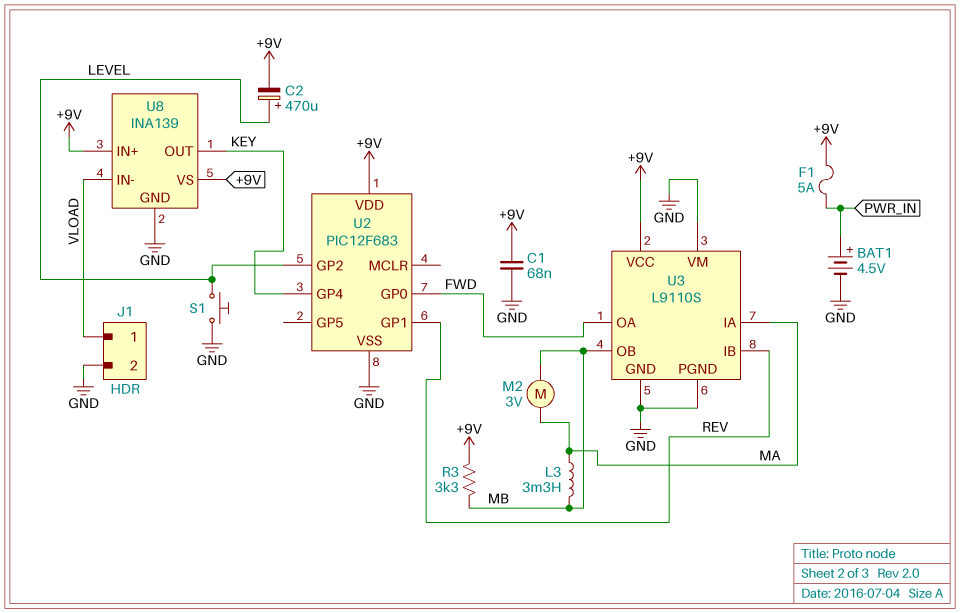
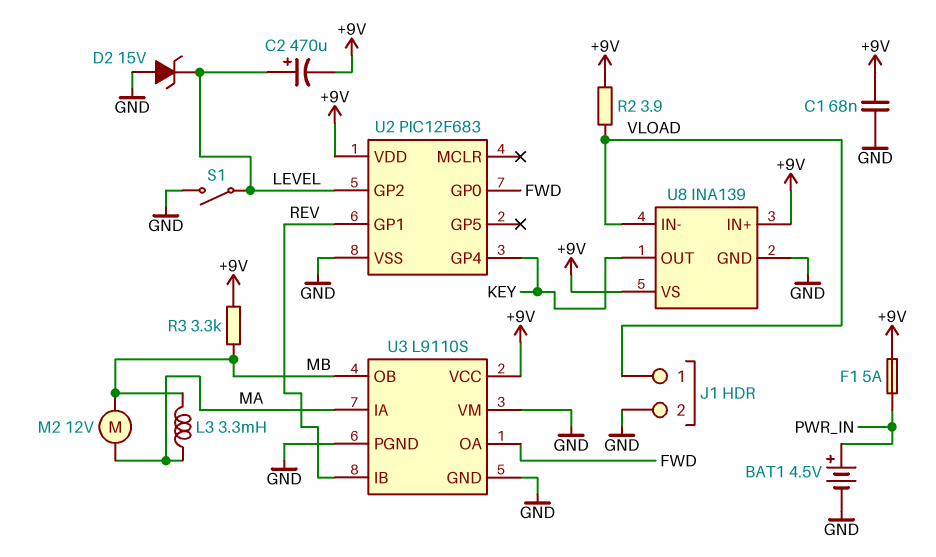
D2: none -> zener 15V (A GND, K LEVEL)
M2: motor 3V (MA, MB) -> motor 12V (MA, MB)
R2: none -> 3.9 (+9V, VLOAD)
S1: button (GND, LEVEL) -> switch (GND, LEVEL)

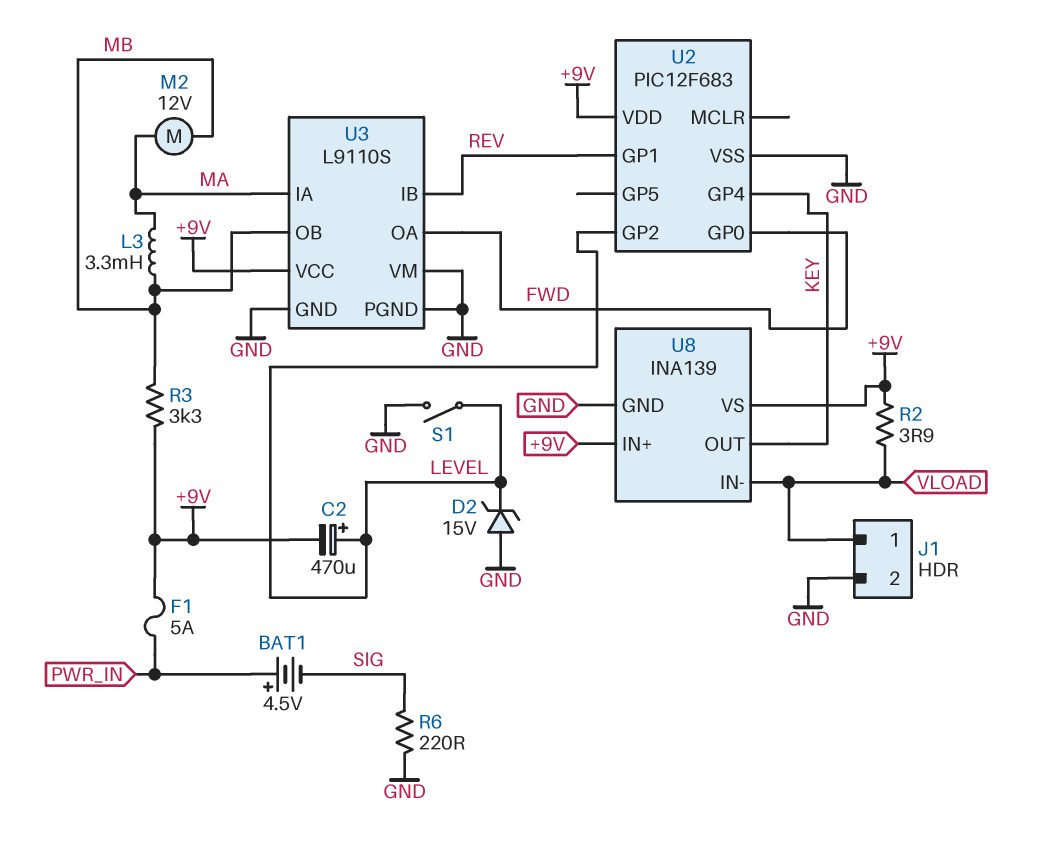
BAT1: 4.5V (plus PWR_IN, minus GND) -> 4.5V (plus PWR_IN, minus SIG)
C1: 68nF (+9V, GND) -> none
R6: none -> 220 (GND, SIG)

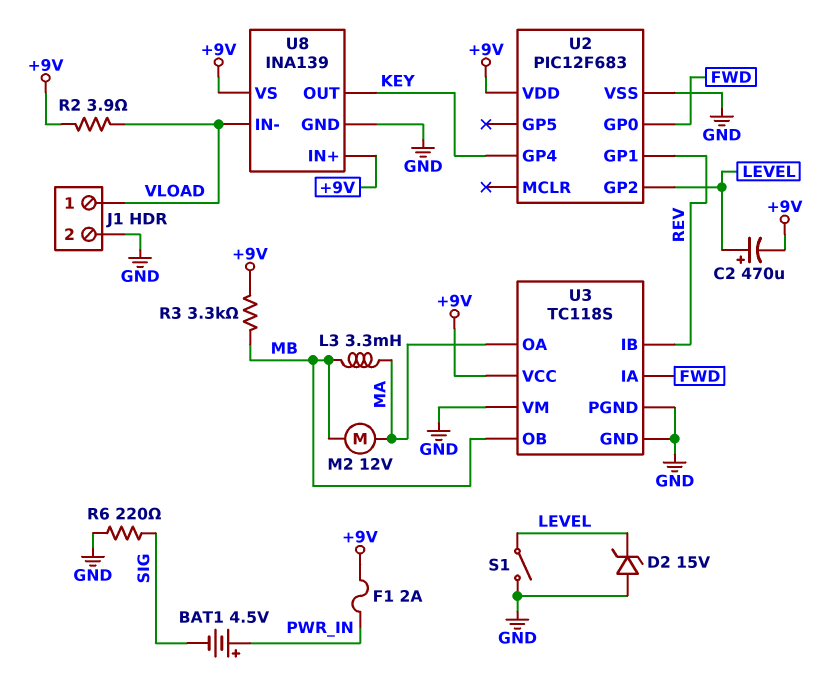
F1: 5A (+9V, PWR_IN) -> 2A (+9V, PWR_IN)
U3: L9110S -> TC118S
U3 pin IA: MA -> FWD
U3 pin OA: FWD -> MA

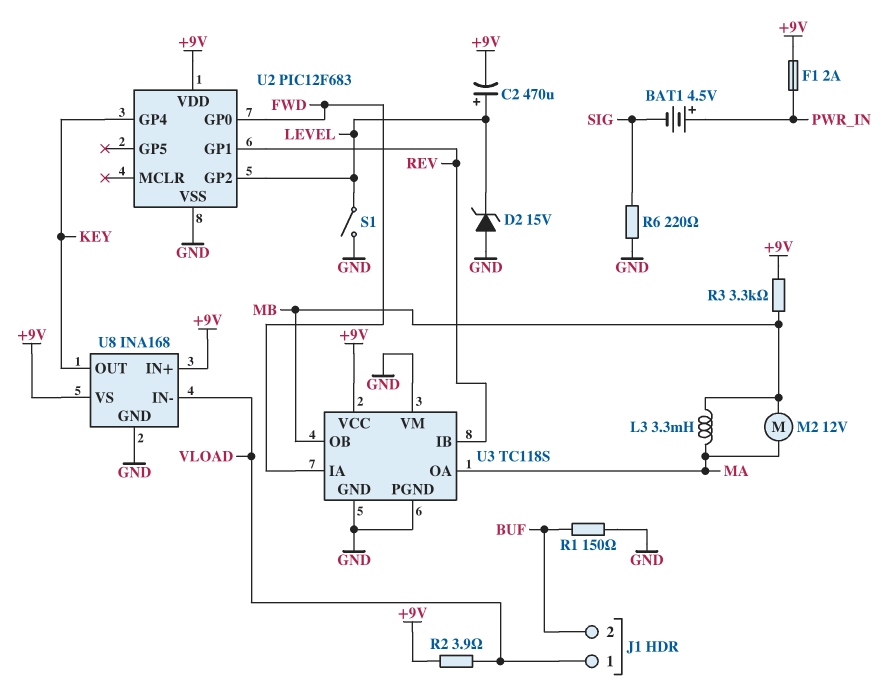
J1 pin 2: GND -> BUF
R1: none -> 150 (BUF, GND)
U8: INA139 -> INA168

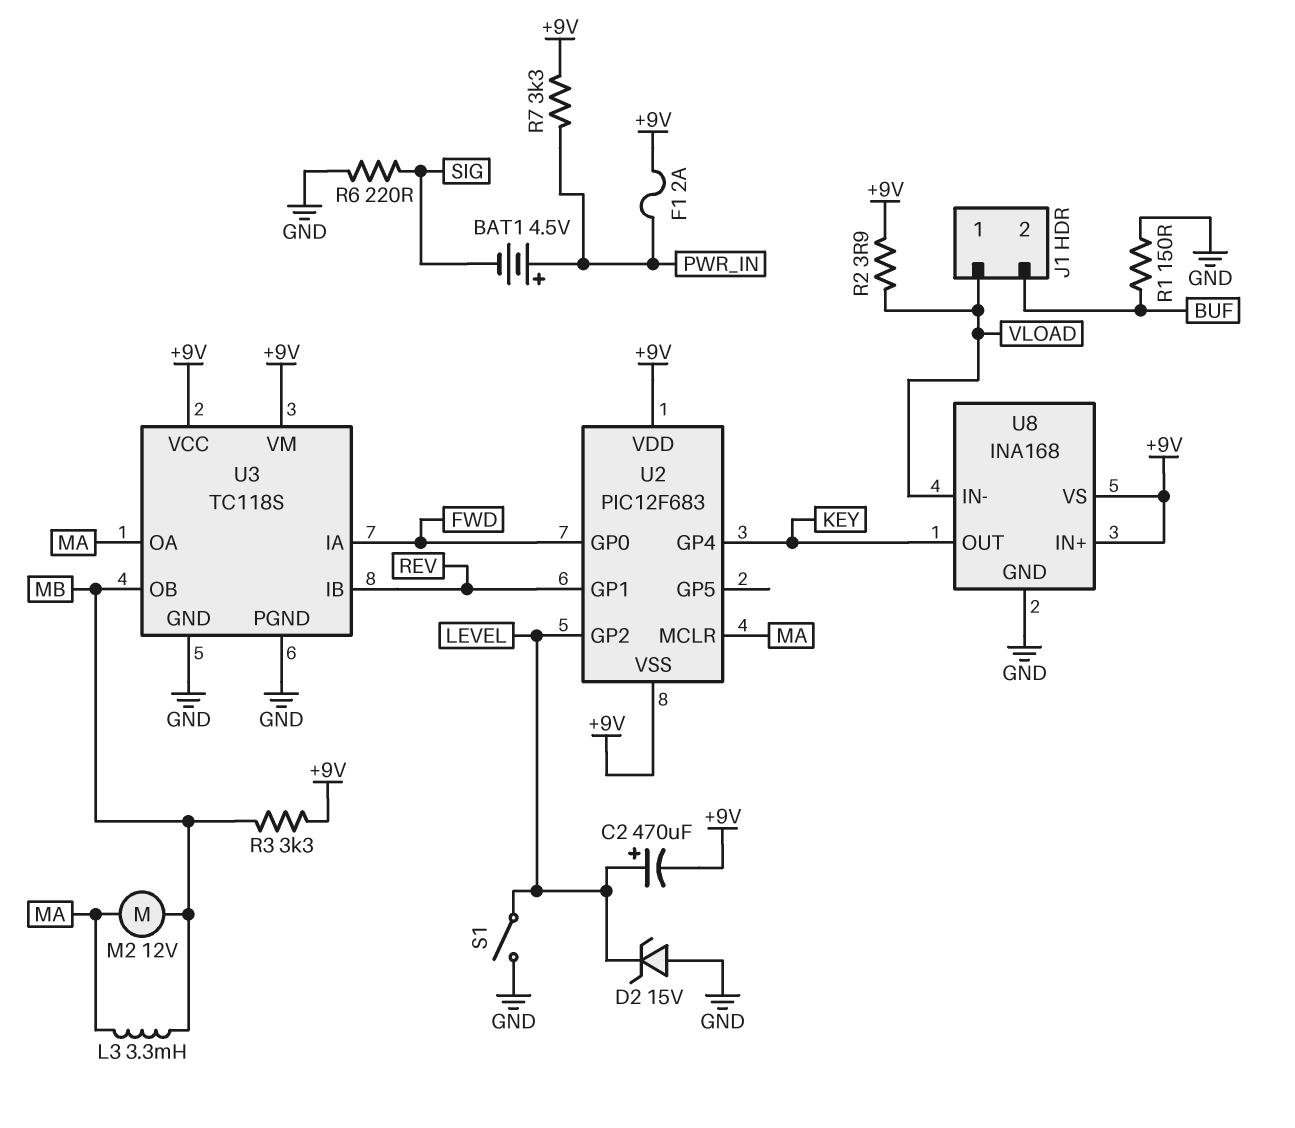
R7: none -> 3.3k (+9V, PWR_IN)
U2 pin MCLR: none -> MA
U2 pin VSS: GND -> +9V
U3 pin VM: GND -> +9V

